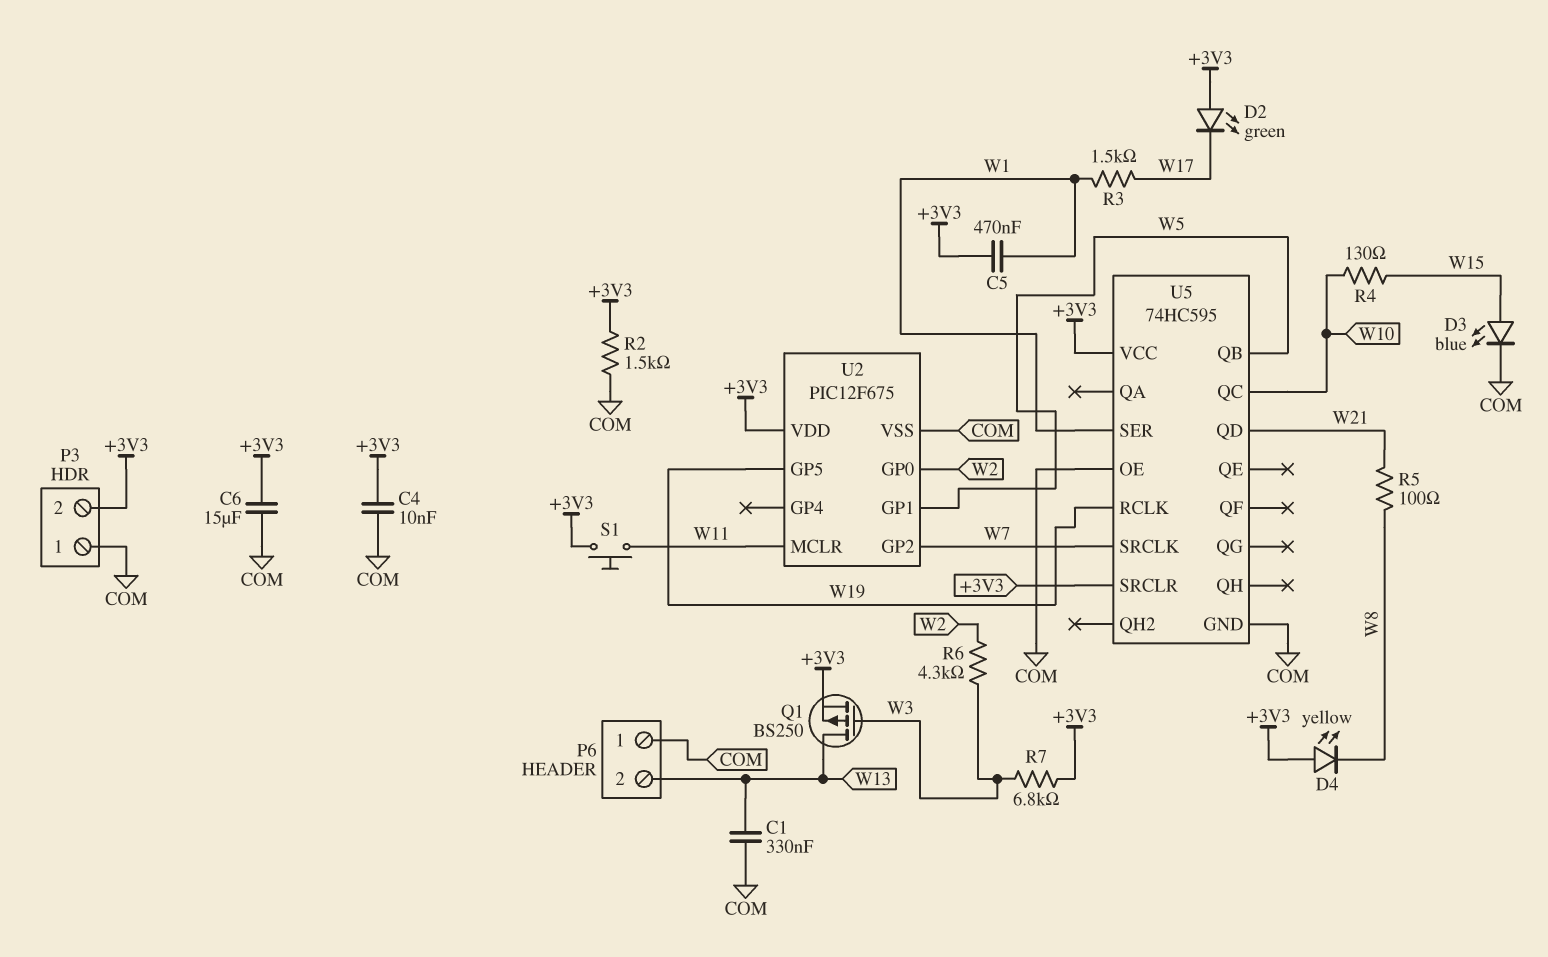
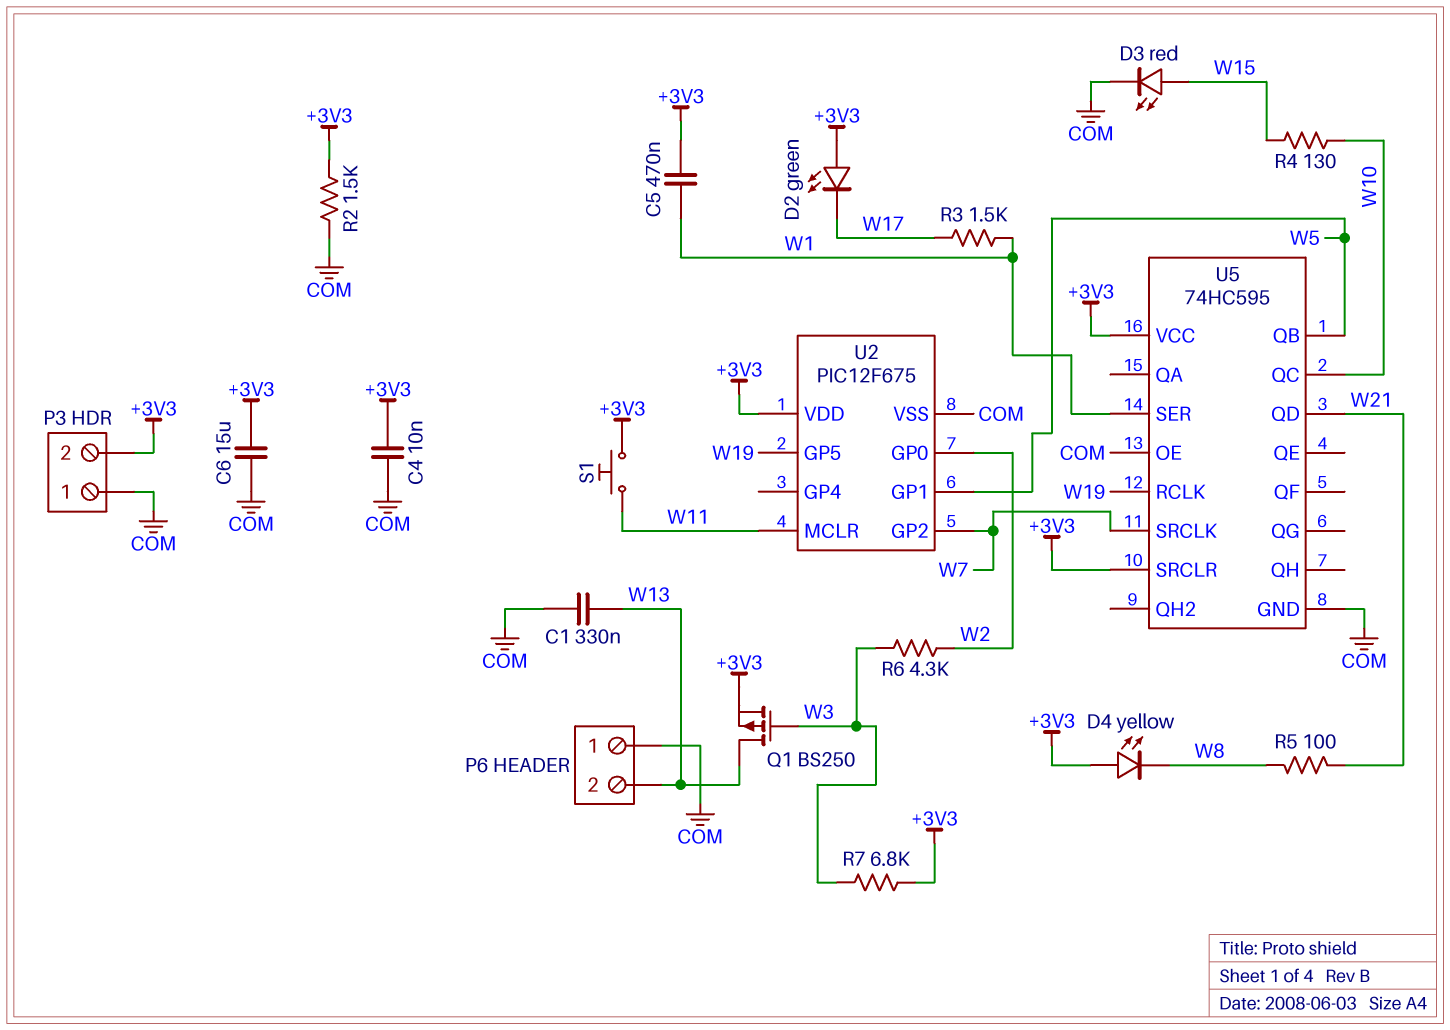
D3: LED blue (A W15, K COM) -> LED red (A W15, K COM)

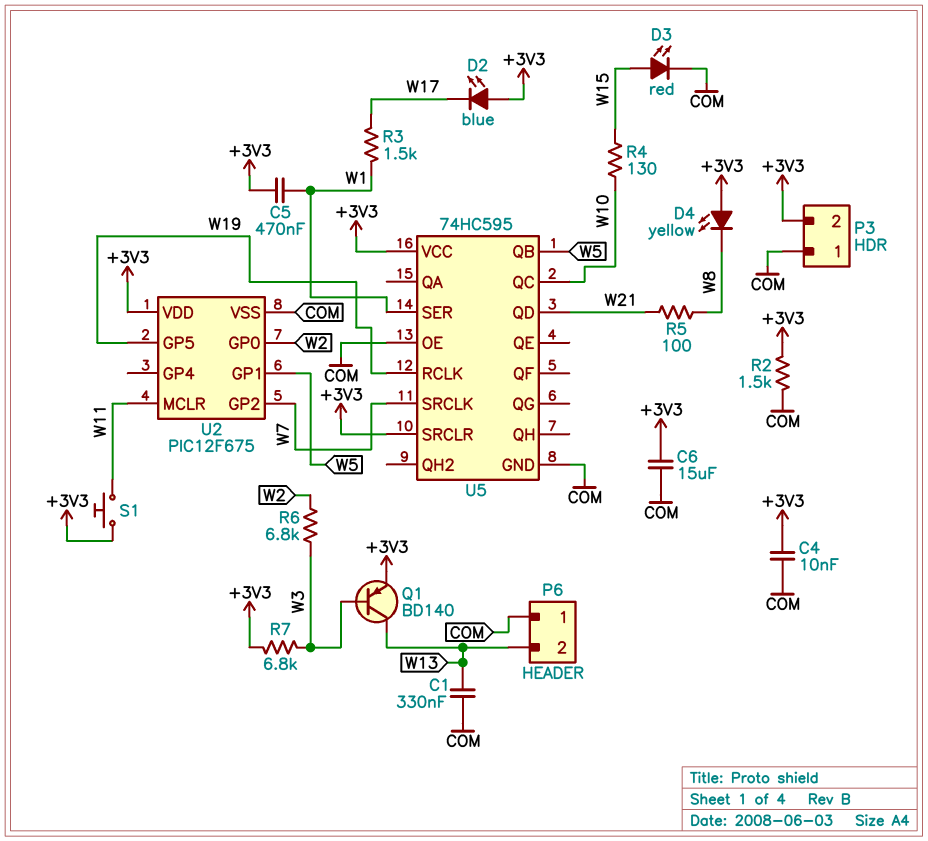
D2: LED green (A +3V3, K W17) -> LED blue (A +3V3, K W17)
Q1: PMOS BS250 (G W3, D W13, S +3V3) -> PNP BD140 (B W3, C W13, E +3V3)
R6: 4.3k (W2, W3) -> 6.8k (W2, W3)

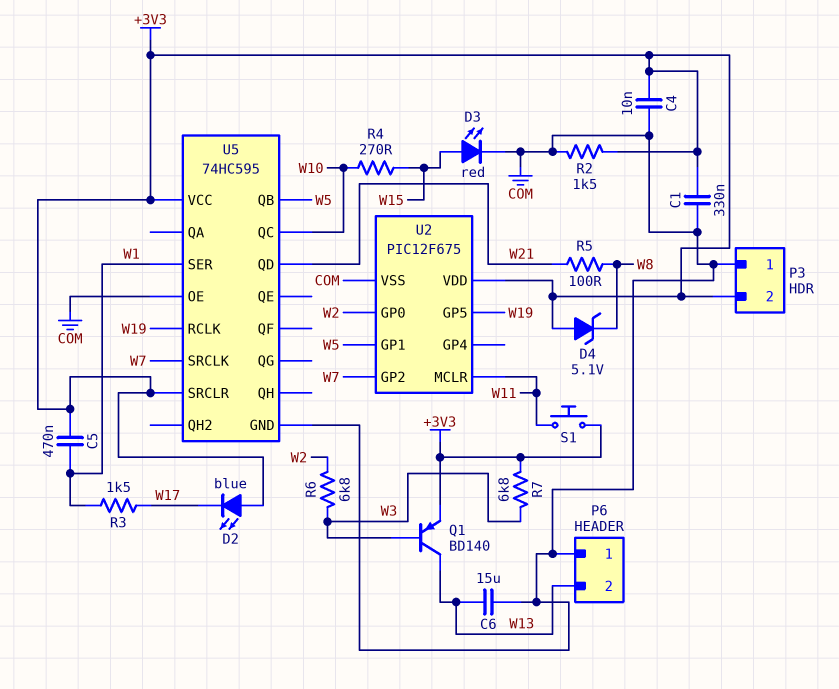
C1: 330nF (COM, W13) -> 330nF (+3V3, COM)
C6: 15uF (+3V3, COM) -> 15uF (COM, W13)
D4: LED yellow (A +3V3, K W8) -> zener 5.1V (A +3V3, K W8)
R4: 130 (W10, W15) -> 270 (W10, W15)

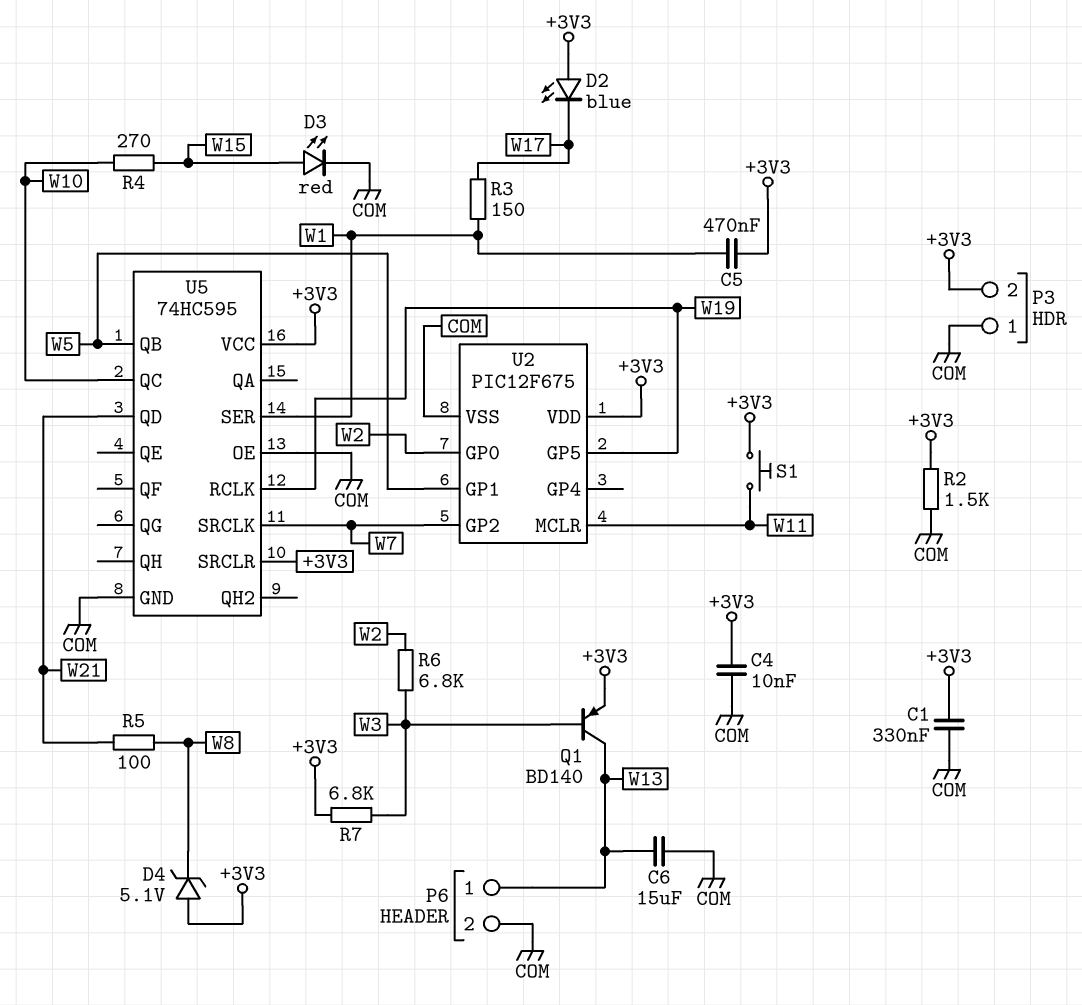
P6 pin 1: COM -> W13
P6 pin 2: W13 -> COM
R3: 1.5k (W1, W17) -> 150 (W1, W17)

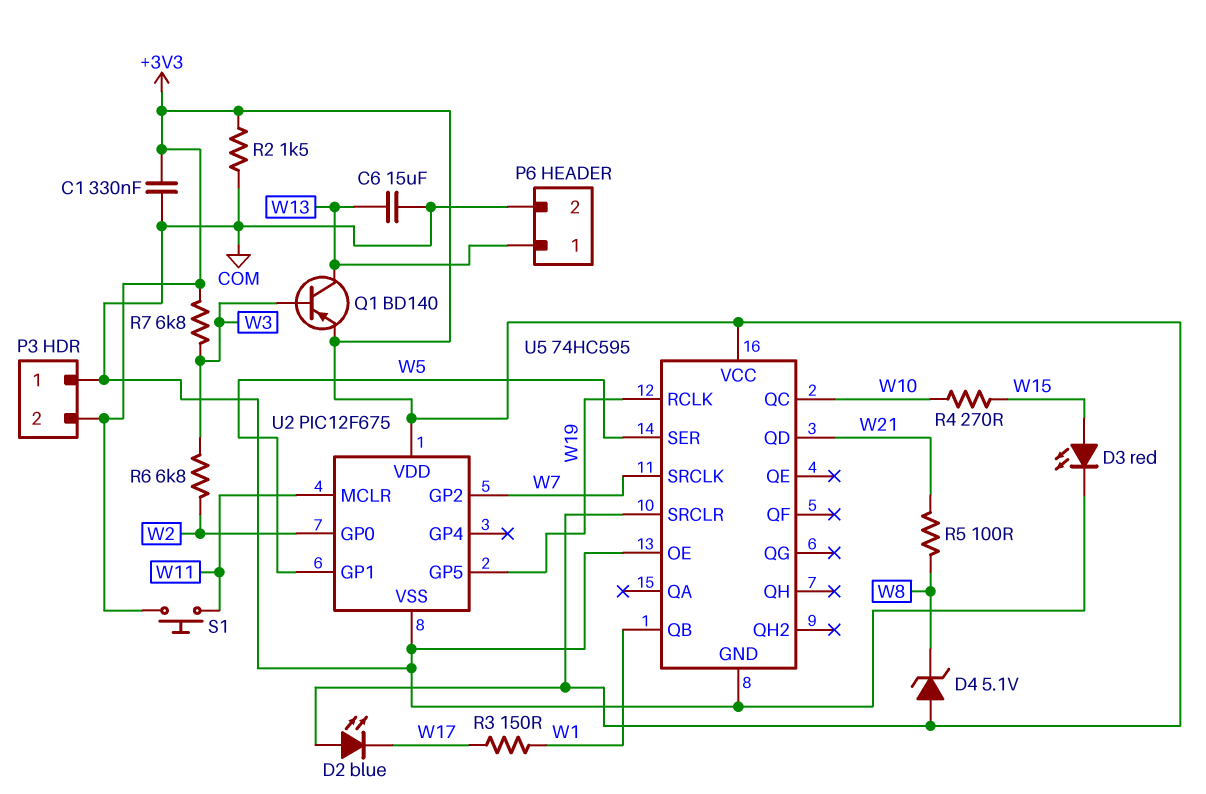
C4: 10nF (+3V3, COM) -> none
C5: 470nF (+3V3, W1) -> none
U5 pin QB: W5 -> W1
U5 pin SER: W1 -> W5

